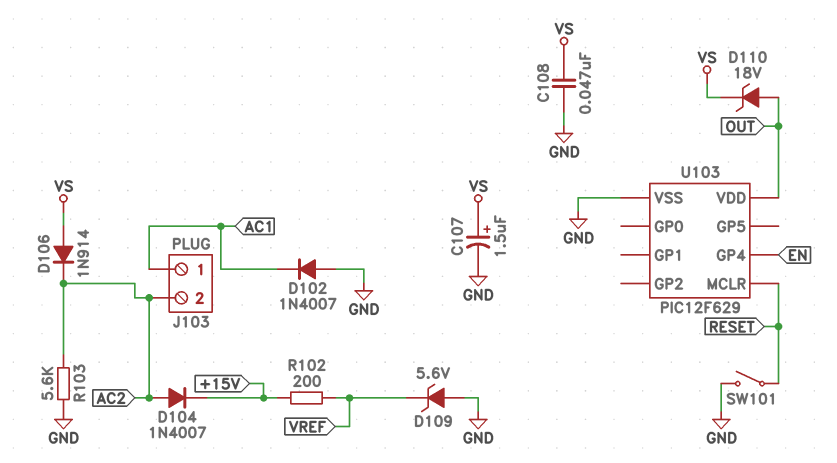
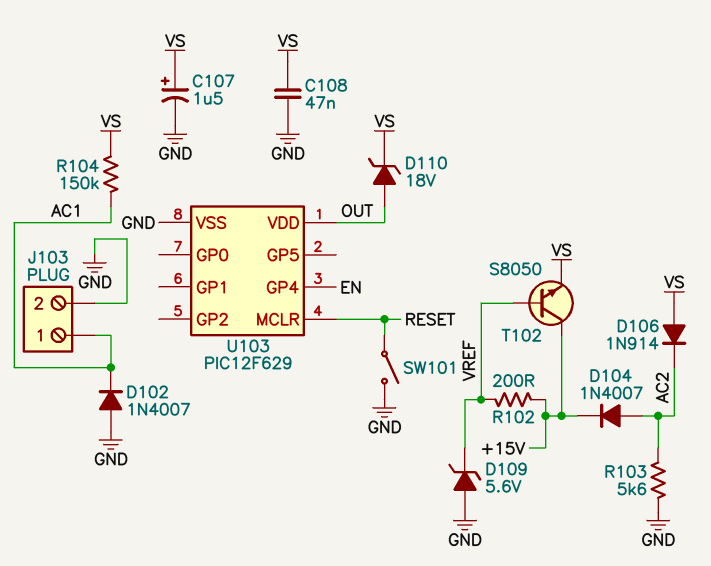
J103 pin 2: AC2 -> GND
R104: none -> 150k (AC1, VS)
T102: none -> NPN S8050 (B VREF, C +15V, E VS)

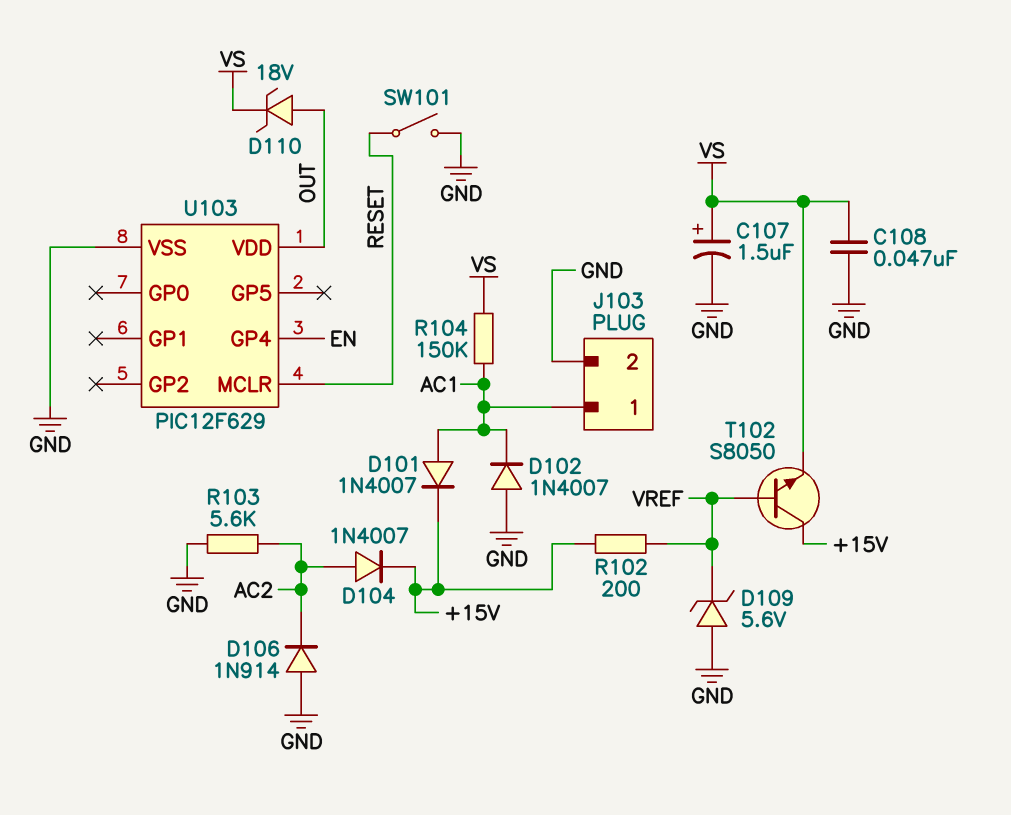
D101: none -> diode 1N4007 (A AC1, K +15V)
D106: diode 1N914 (A VS, K AC2) -> diode 1N914 (A GND, K AC2)

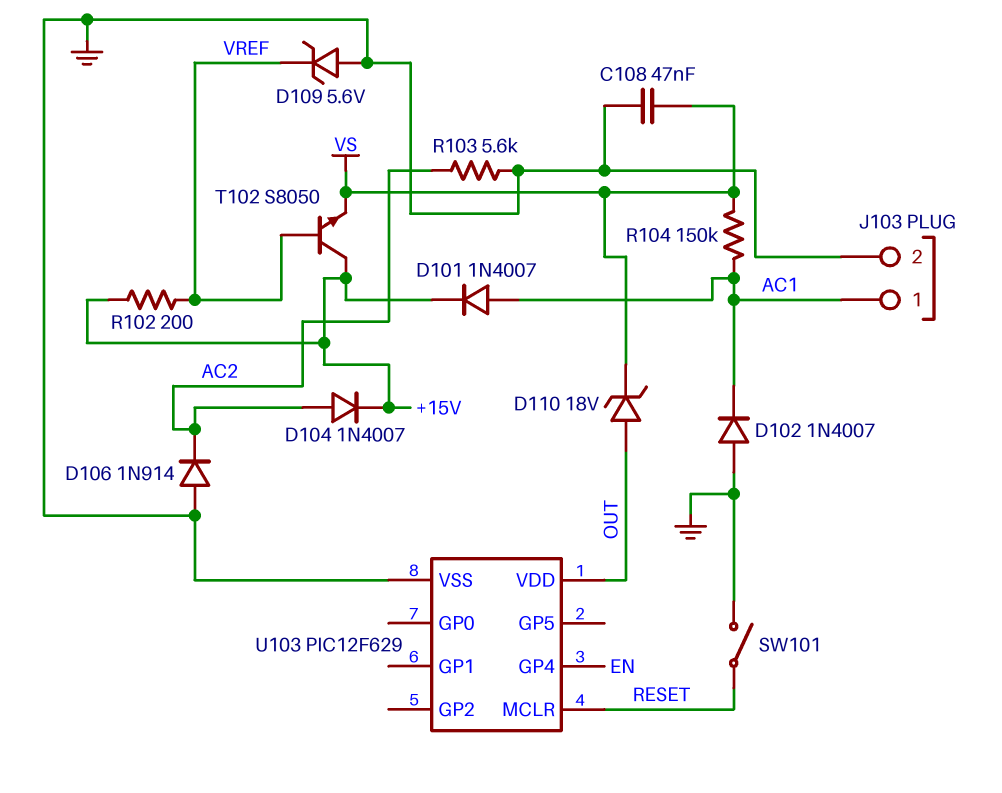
C107: 1.5uF (plus VS, minus GND) -> none

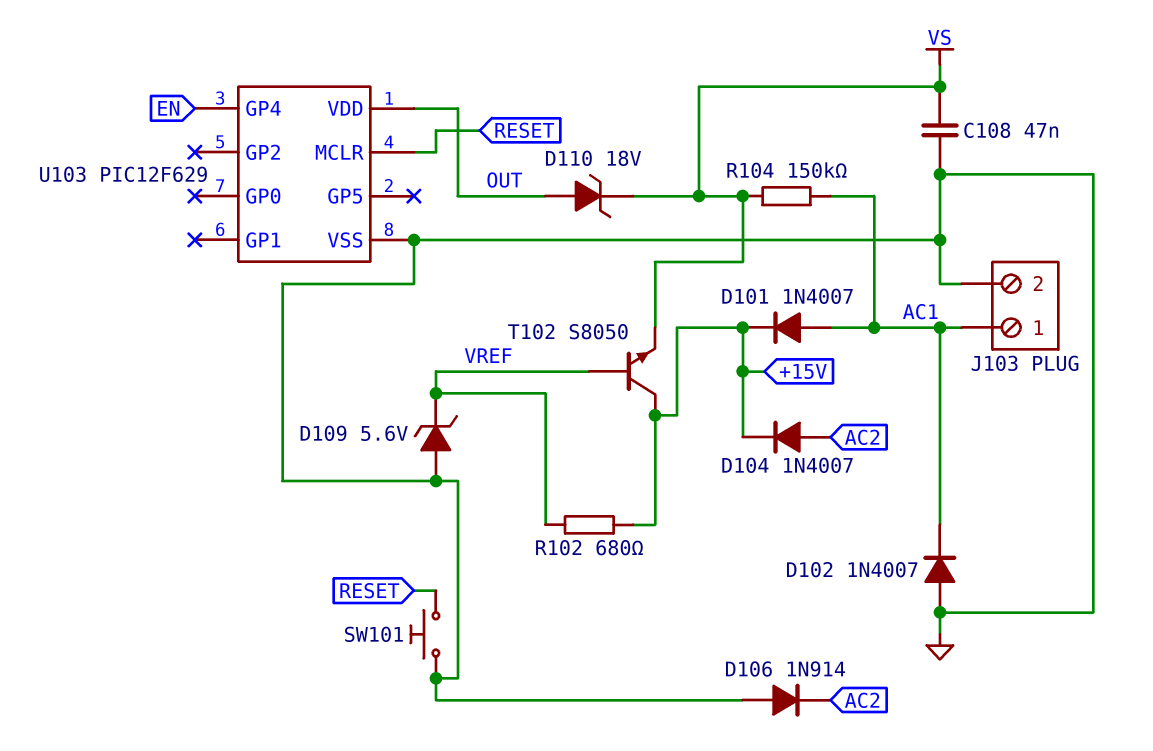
R102: 200 (+15V, VREF) -> 680 (+15V, VREF)
R103: 5.6k (AC2, GND) -> none
SW101: switch (GND, RESET) -> button (GND, RESET)

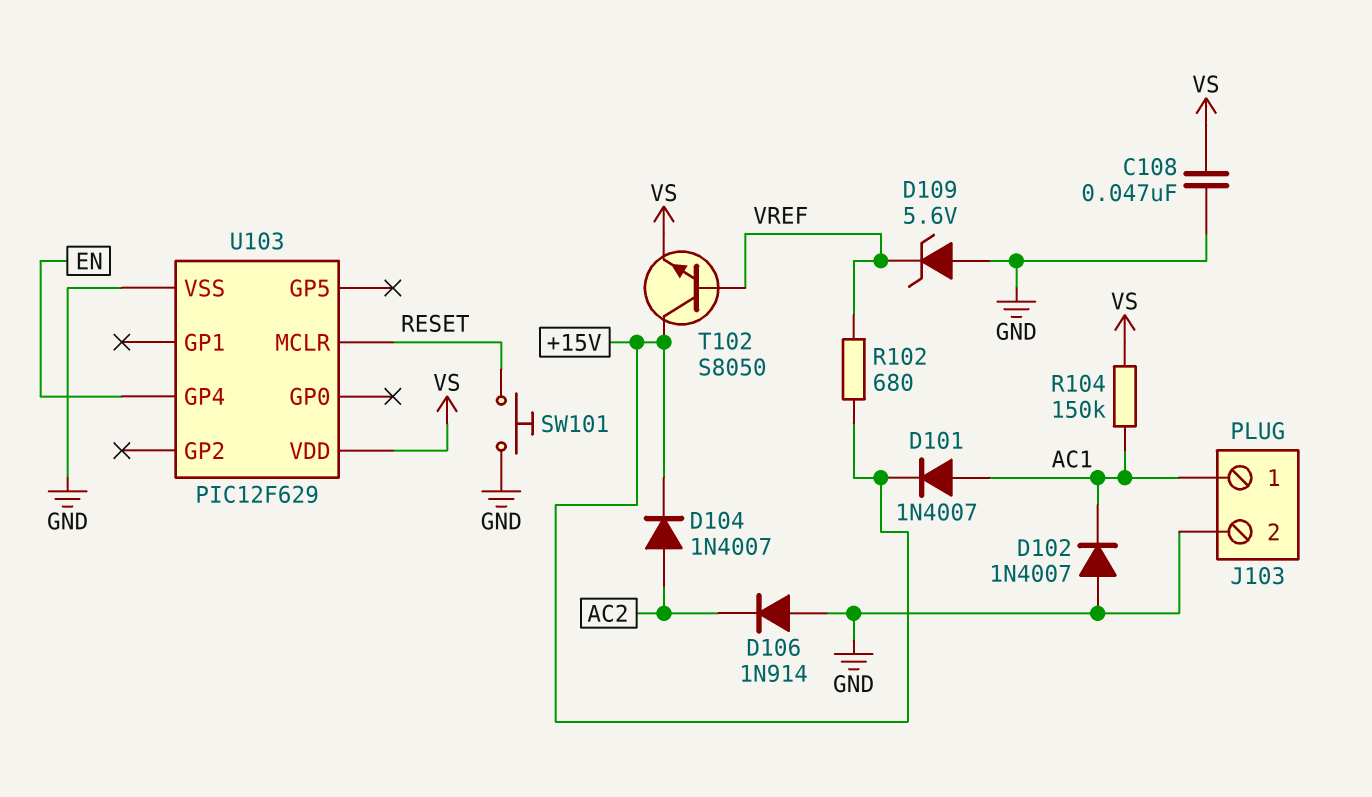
D110: zener 18V (A OUT, K VS) -> none
U103 pin VDD: OUT -> VS

